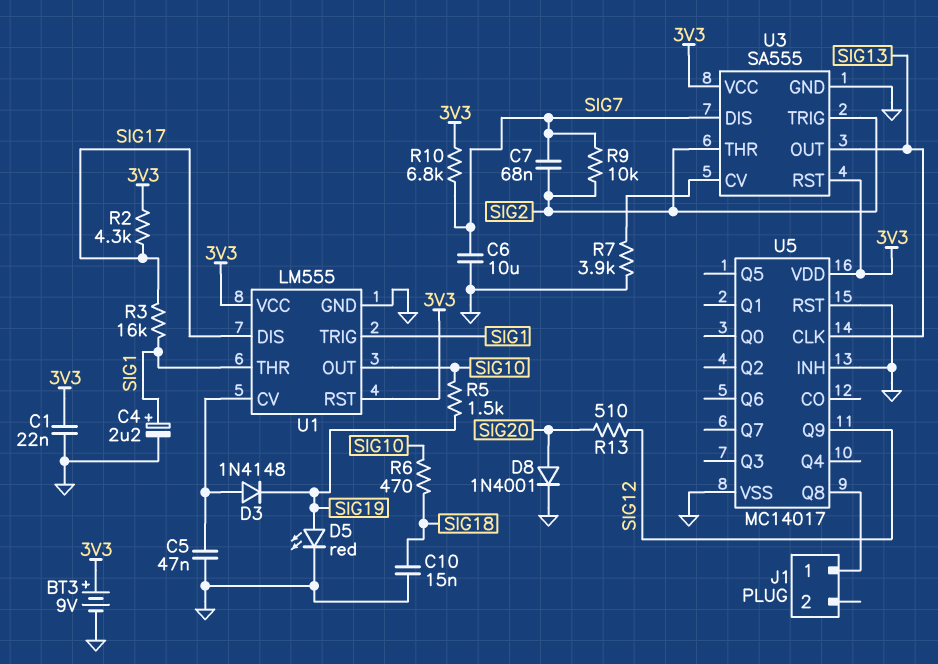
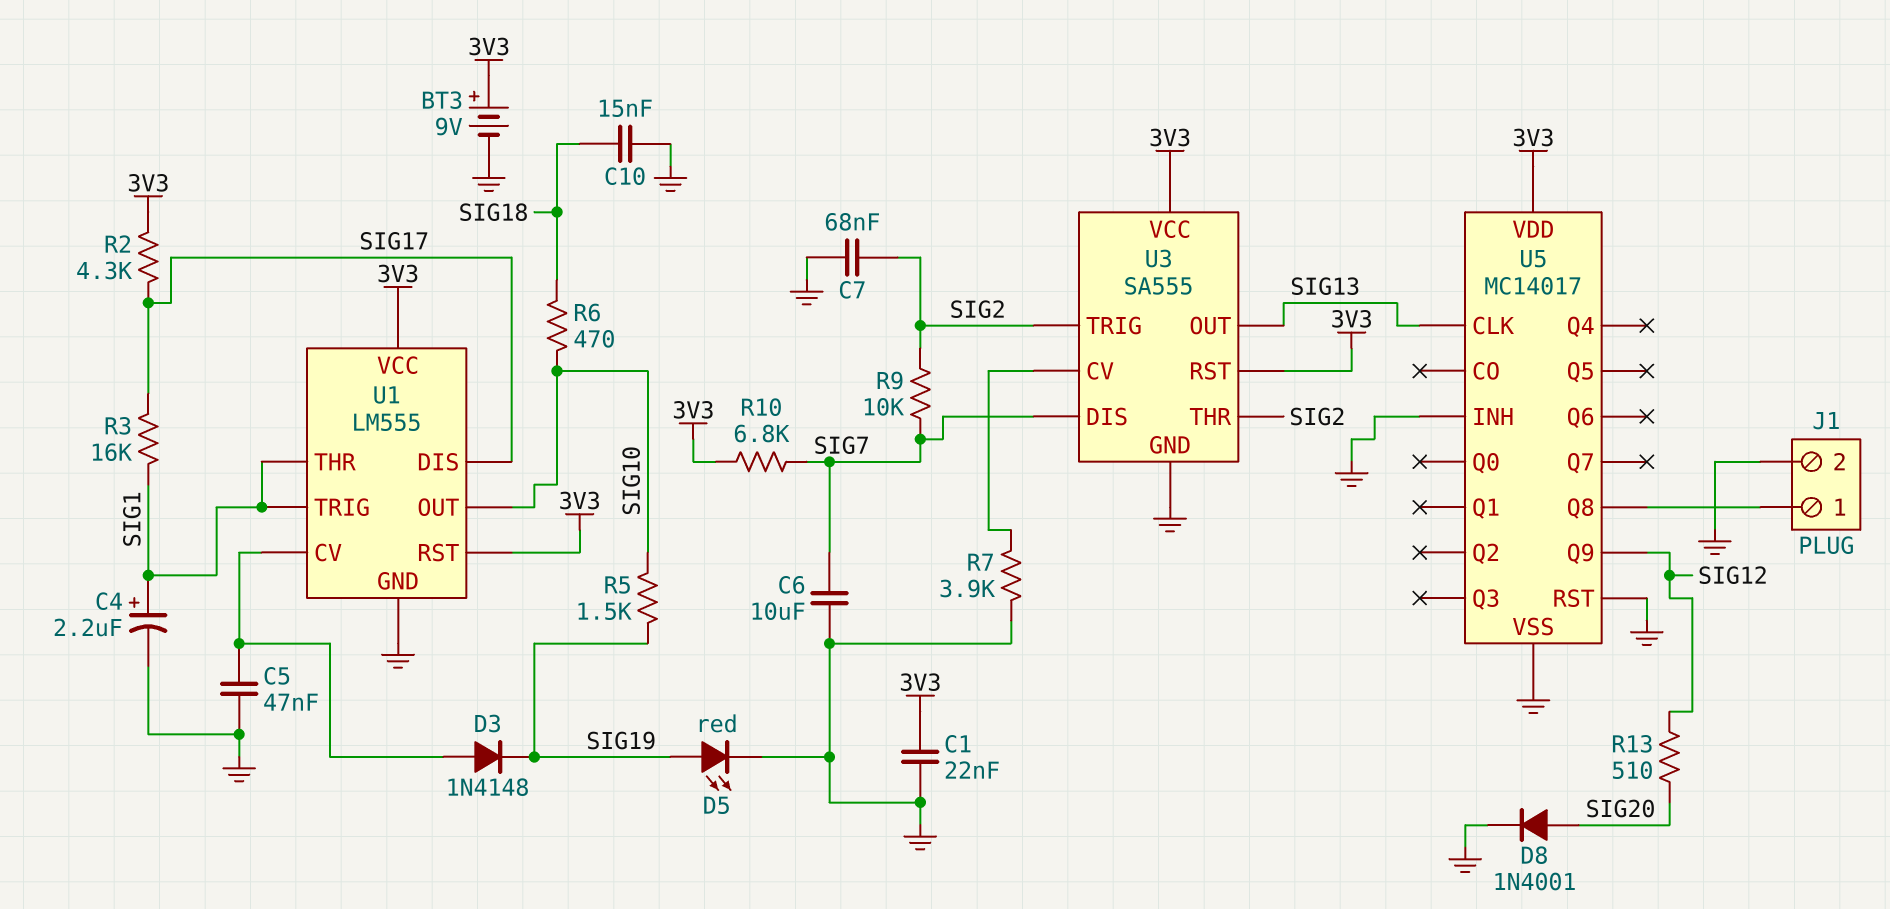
C7: 68nF (SIG2, SIG7) -> 68nF (GND, SIG2)
J1 pin 2: none -> GND

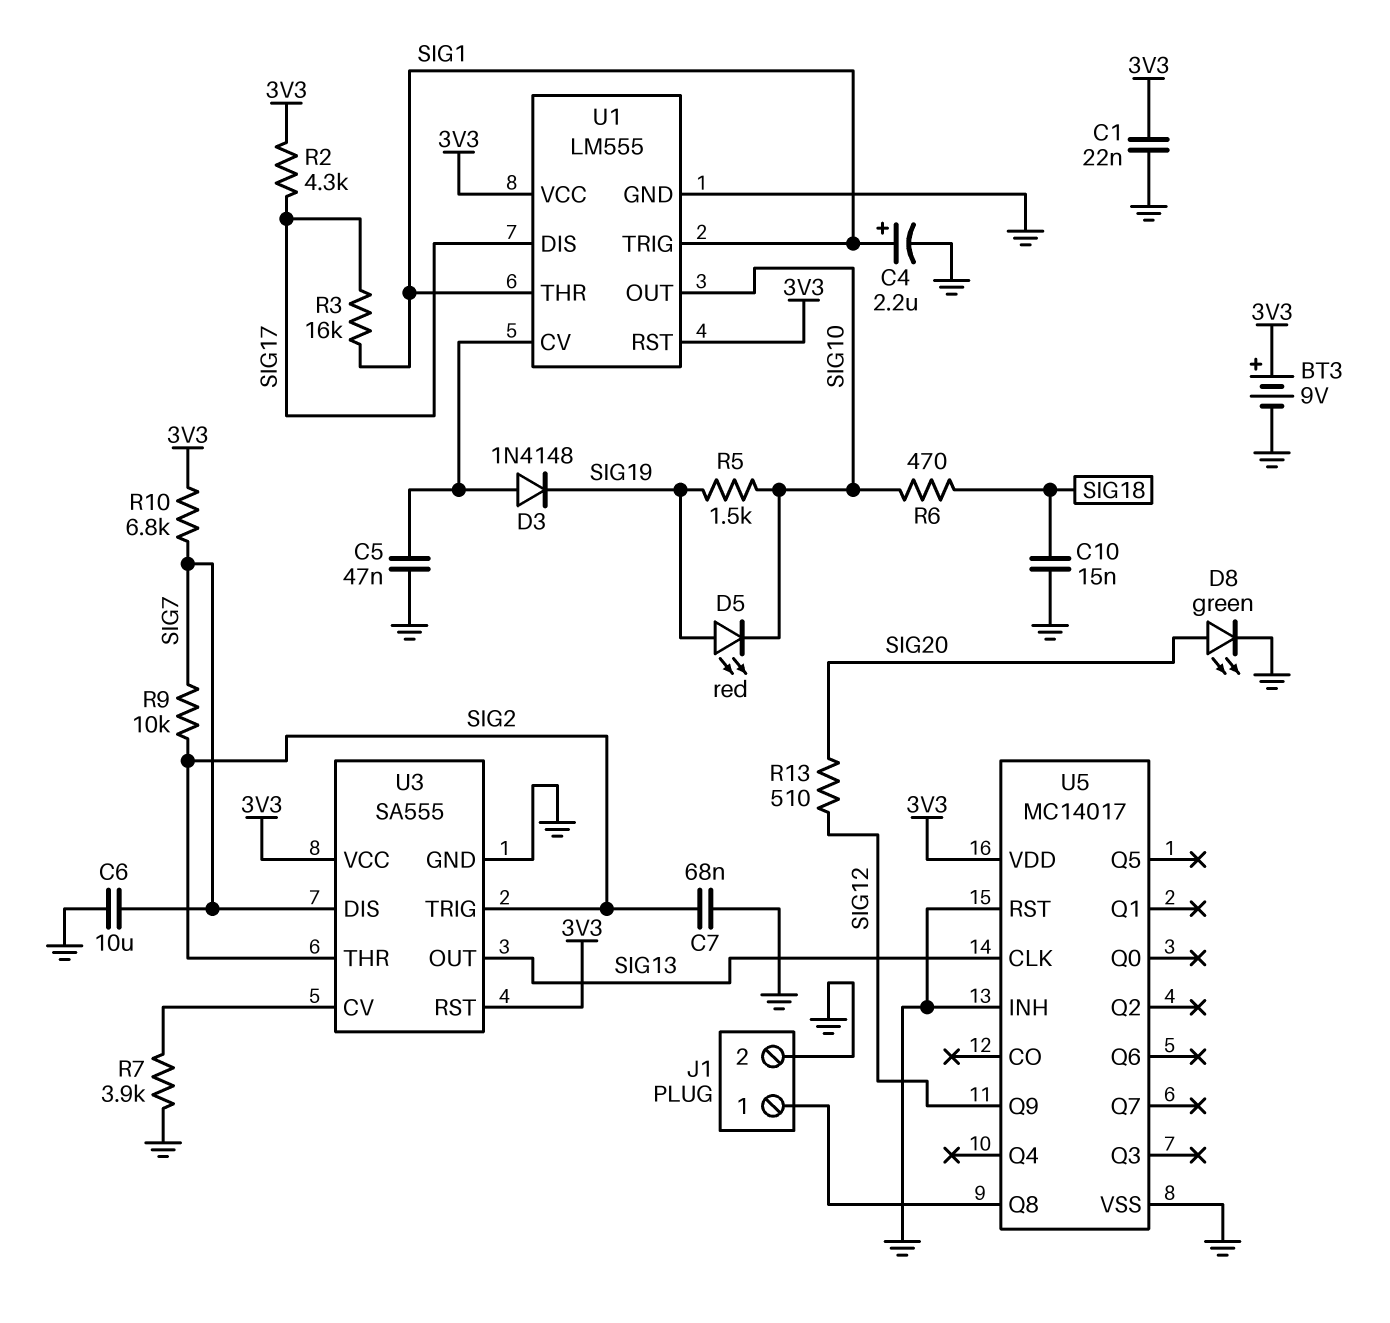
D5: LED red (A SIG19, K GND) -> LED red (A SIG19, K SIG10)
D8: diode 1N4001 (A SIG20, K GND) -> LED green (A SIG20, K GND)

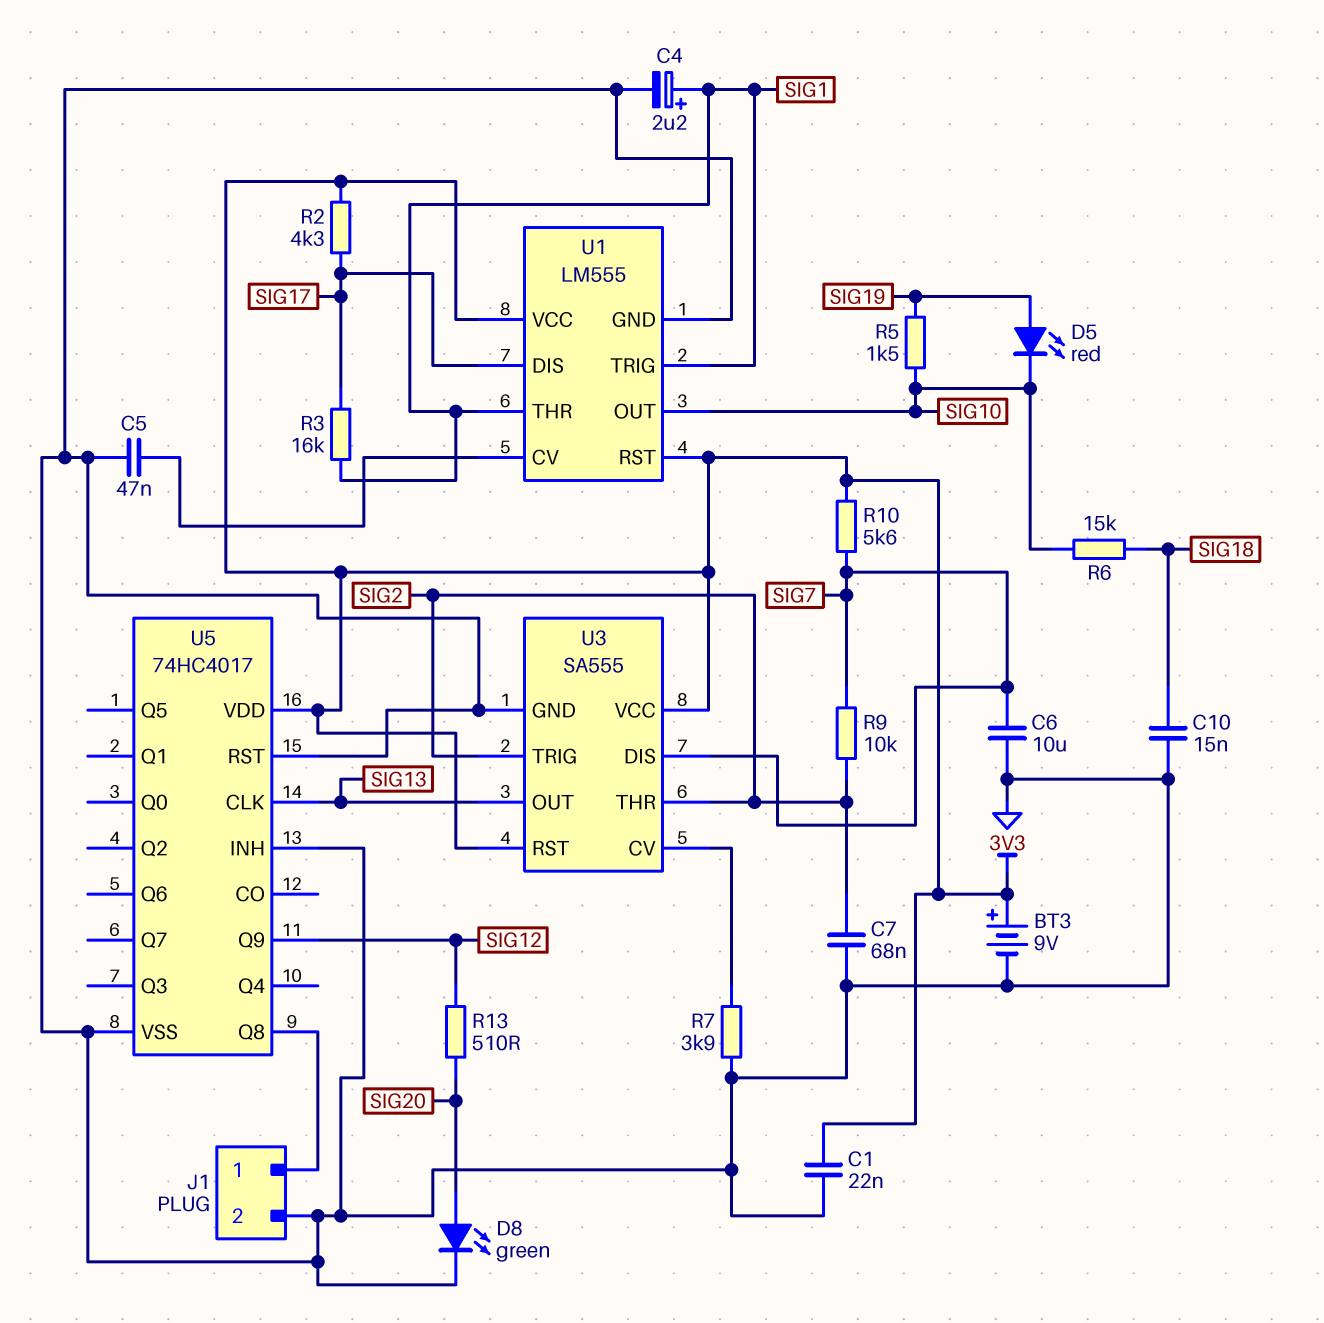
D3: diode 1N4148 (A U1/CV, K SIG19) -> none
R6: 470 (SIG10, SIG18) -> 15k (SIG10, SIG18)
R10: 6.8k (3V3, SIG7) -> 5.6k (3V3, SIG7)
U5: MC14017 -> 74HC4017

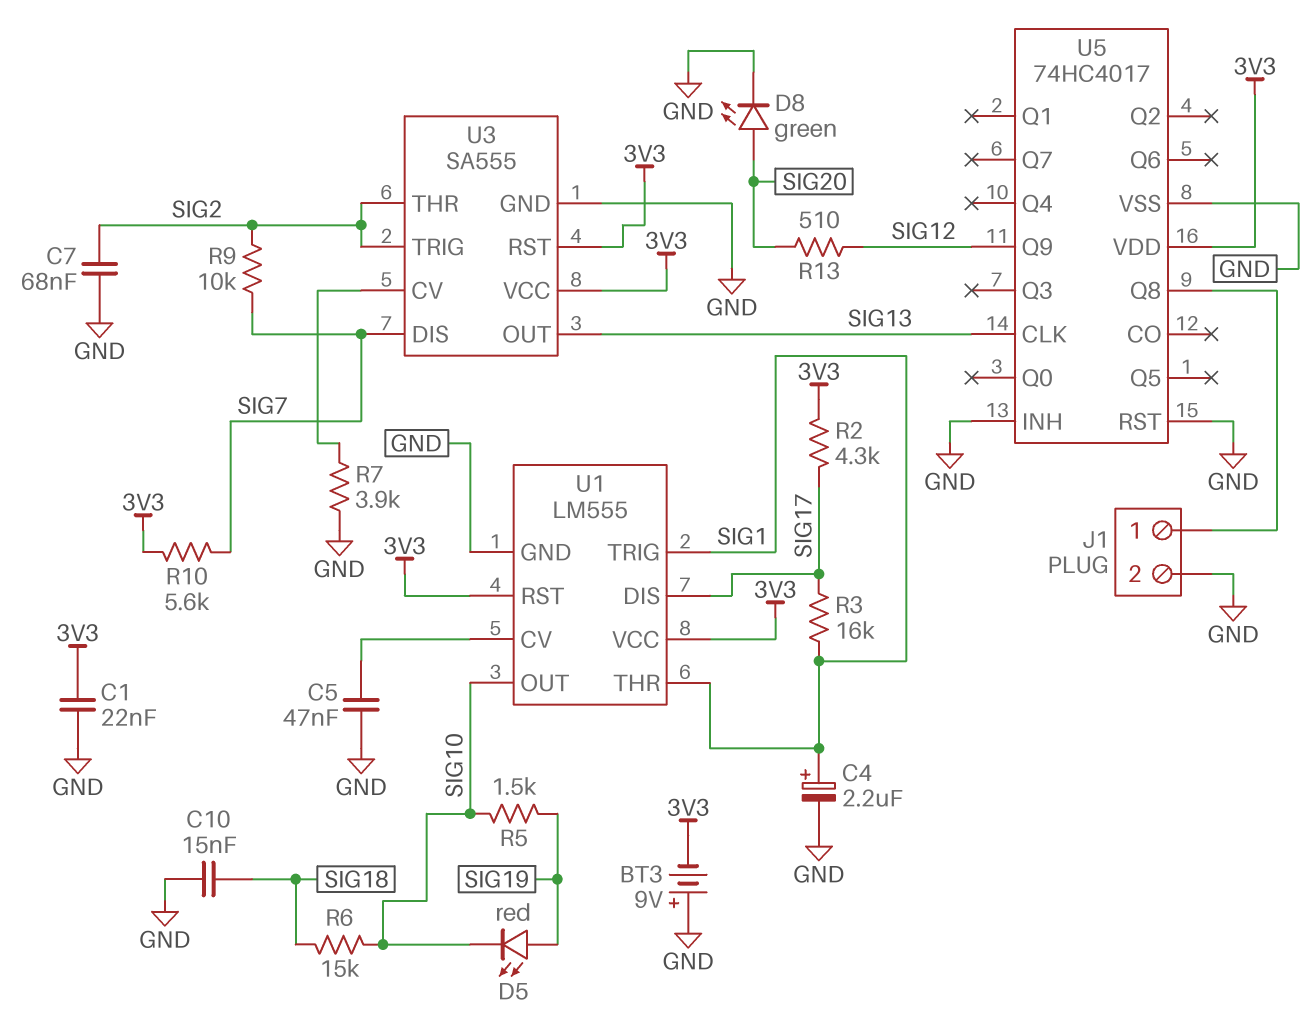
BT3: 9V (plus 3V3, minus GND) -> 9V (plus GND, minus 3V3)
C6: 10uF (GND, SIG7) -> none

